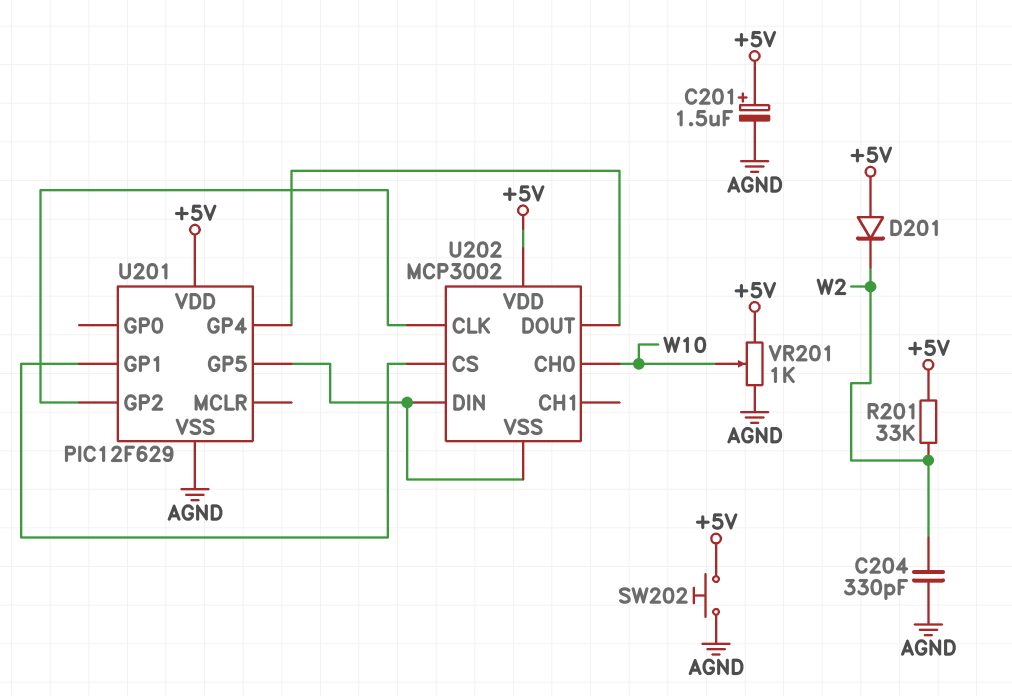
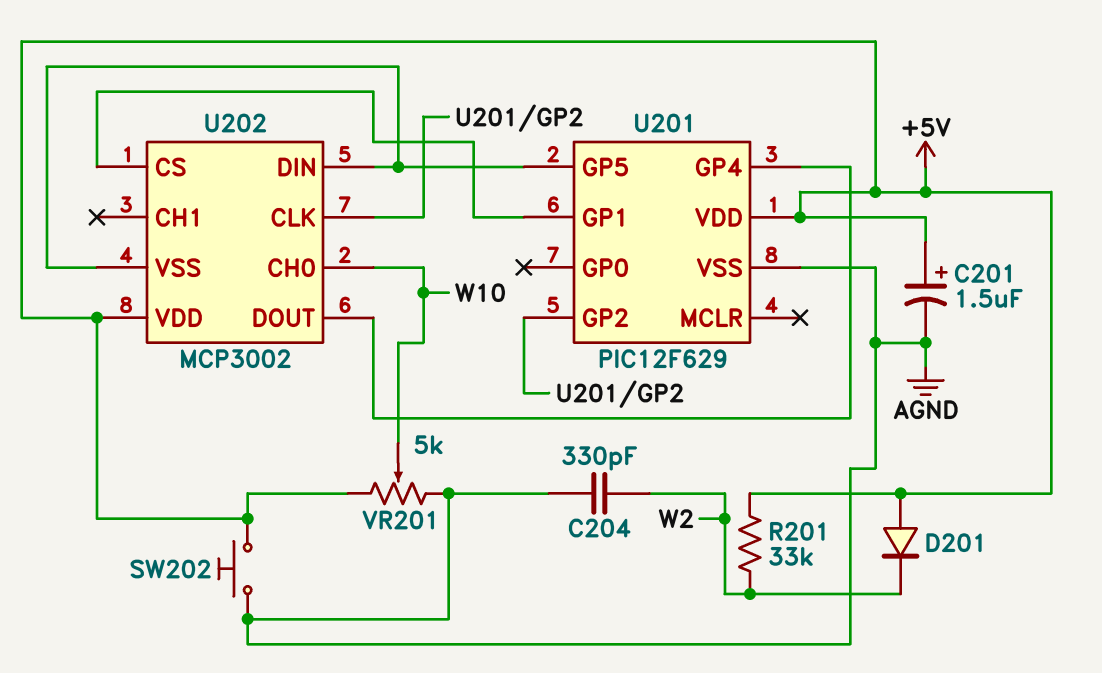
VR201: 1k (+5V, AGND, wiper W10) -> 5k (+5V, AGND, wiper W10)

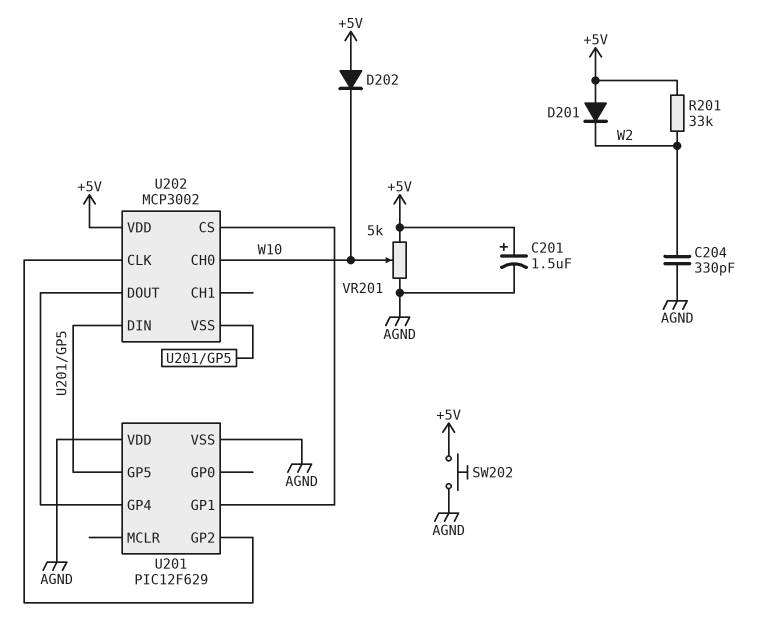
D202: none -> diode (A +5V, K W10)
U201 pin VDD: +5V -> AGND

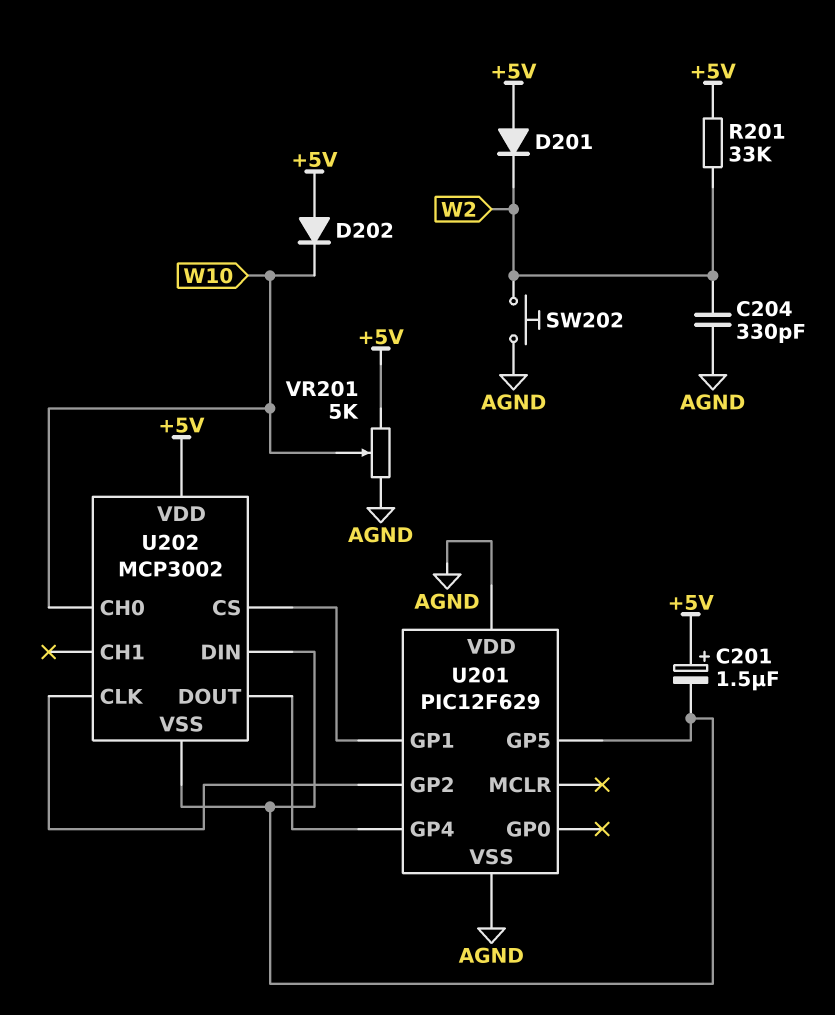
C201: 1.5uF (plus +5V, minus AGND) -> 1.5uF (plus +5V, minus U201/GP5)
SW202: button (+5V, AGND) -> button (AGND, W2)

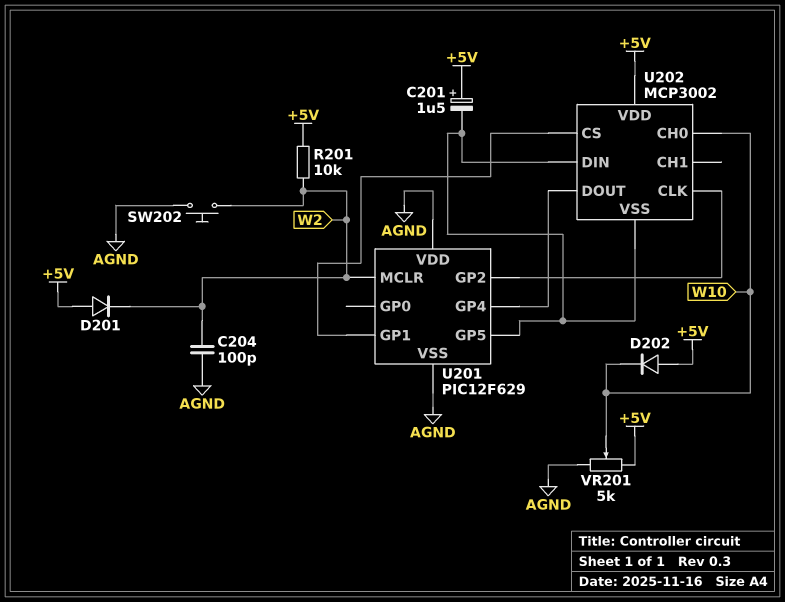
C204: 330pF (AGND, W2) -> 100pF (AGND, W2)
R201: 33k (+5V, W2) -> 10k (+5V, W2)
U201 pin MCLR: none -> W2

